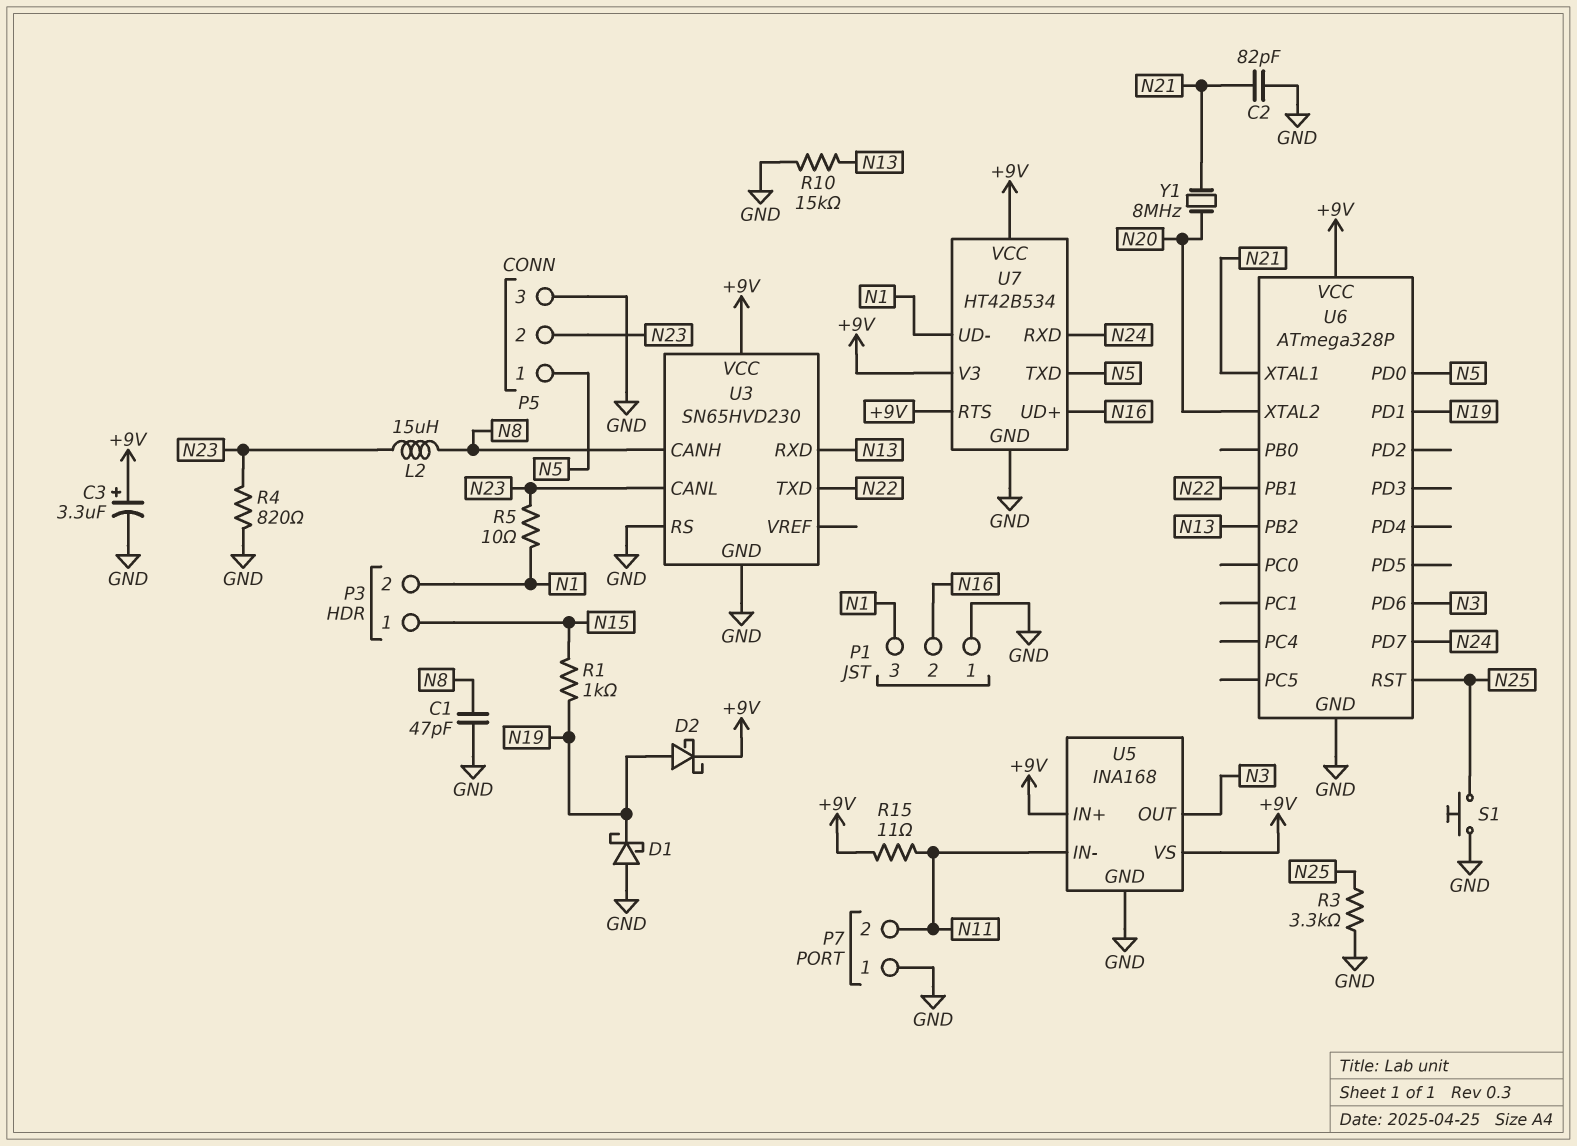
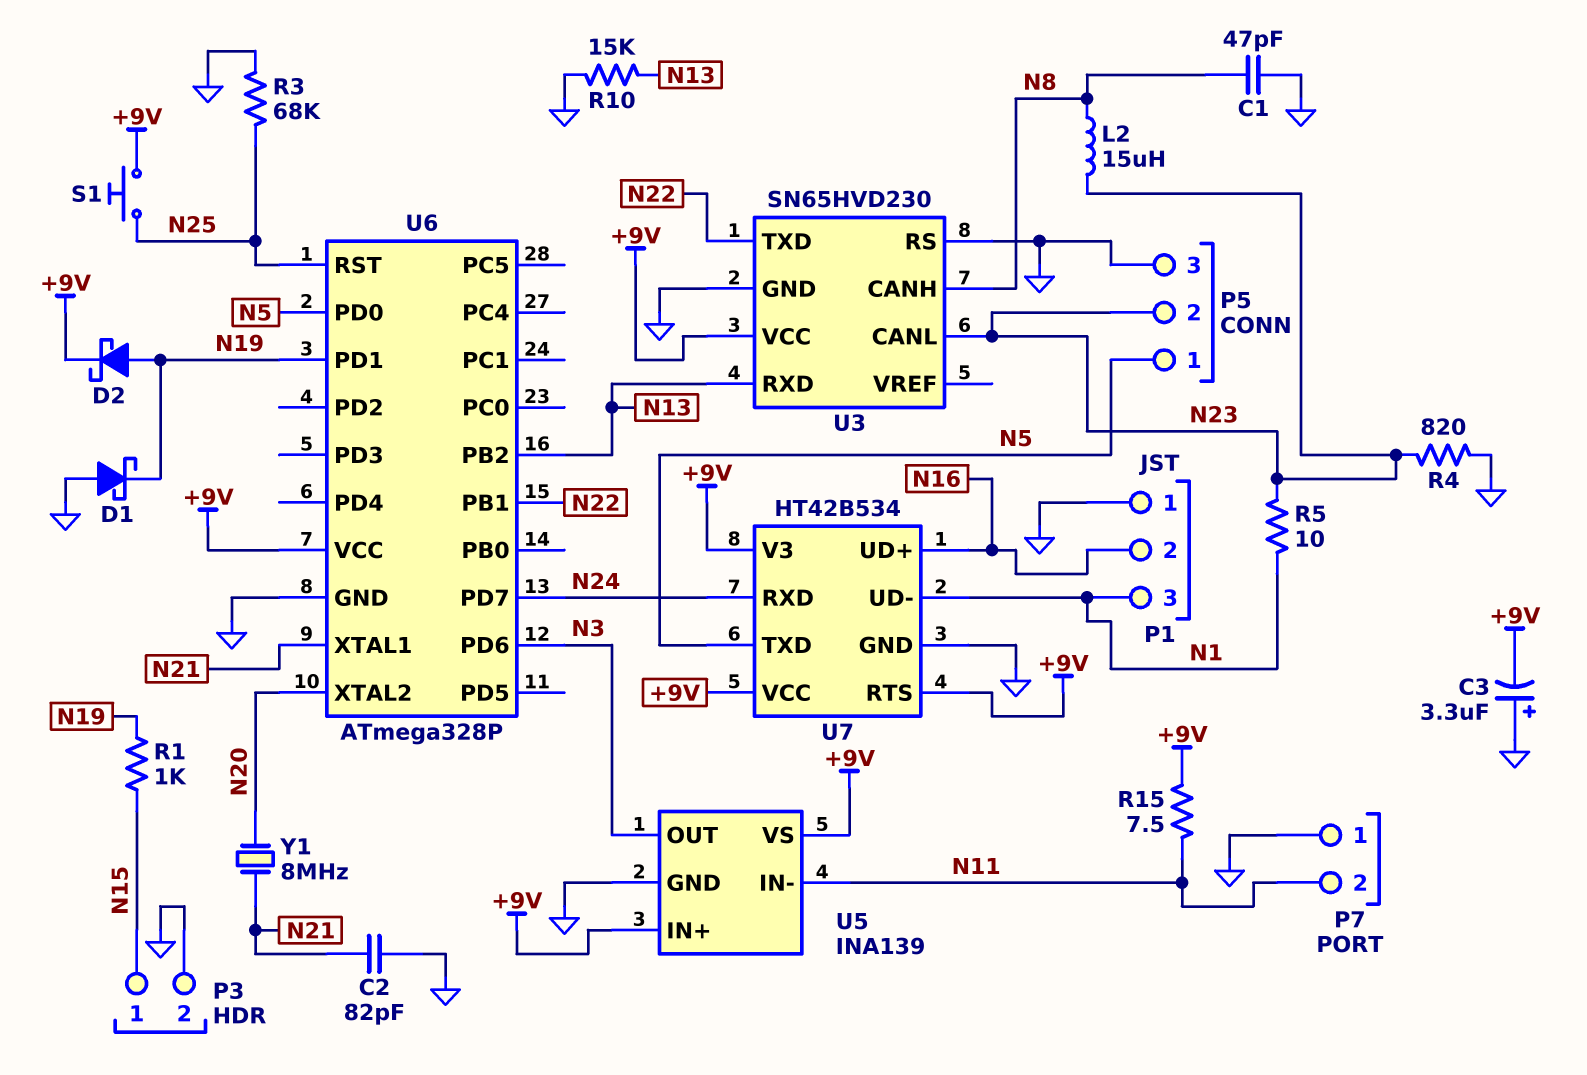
C3: 3.3uF (plus +9V, minus GND) -> 3.3uF (plus GND, minus +9V)
P3 pin 2: N1 -> GND
R3: 3.3k (GND, N25) -> 68k (GND, N25)
R15: 11 (+9V, N11) -> 7.5 (+9V, N11)
S1: button (GND, N25) -> button (+9V, N25)
U5: INA168 -> INA139

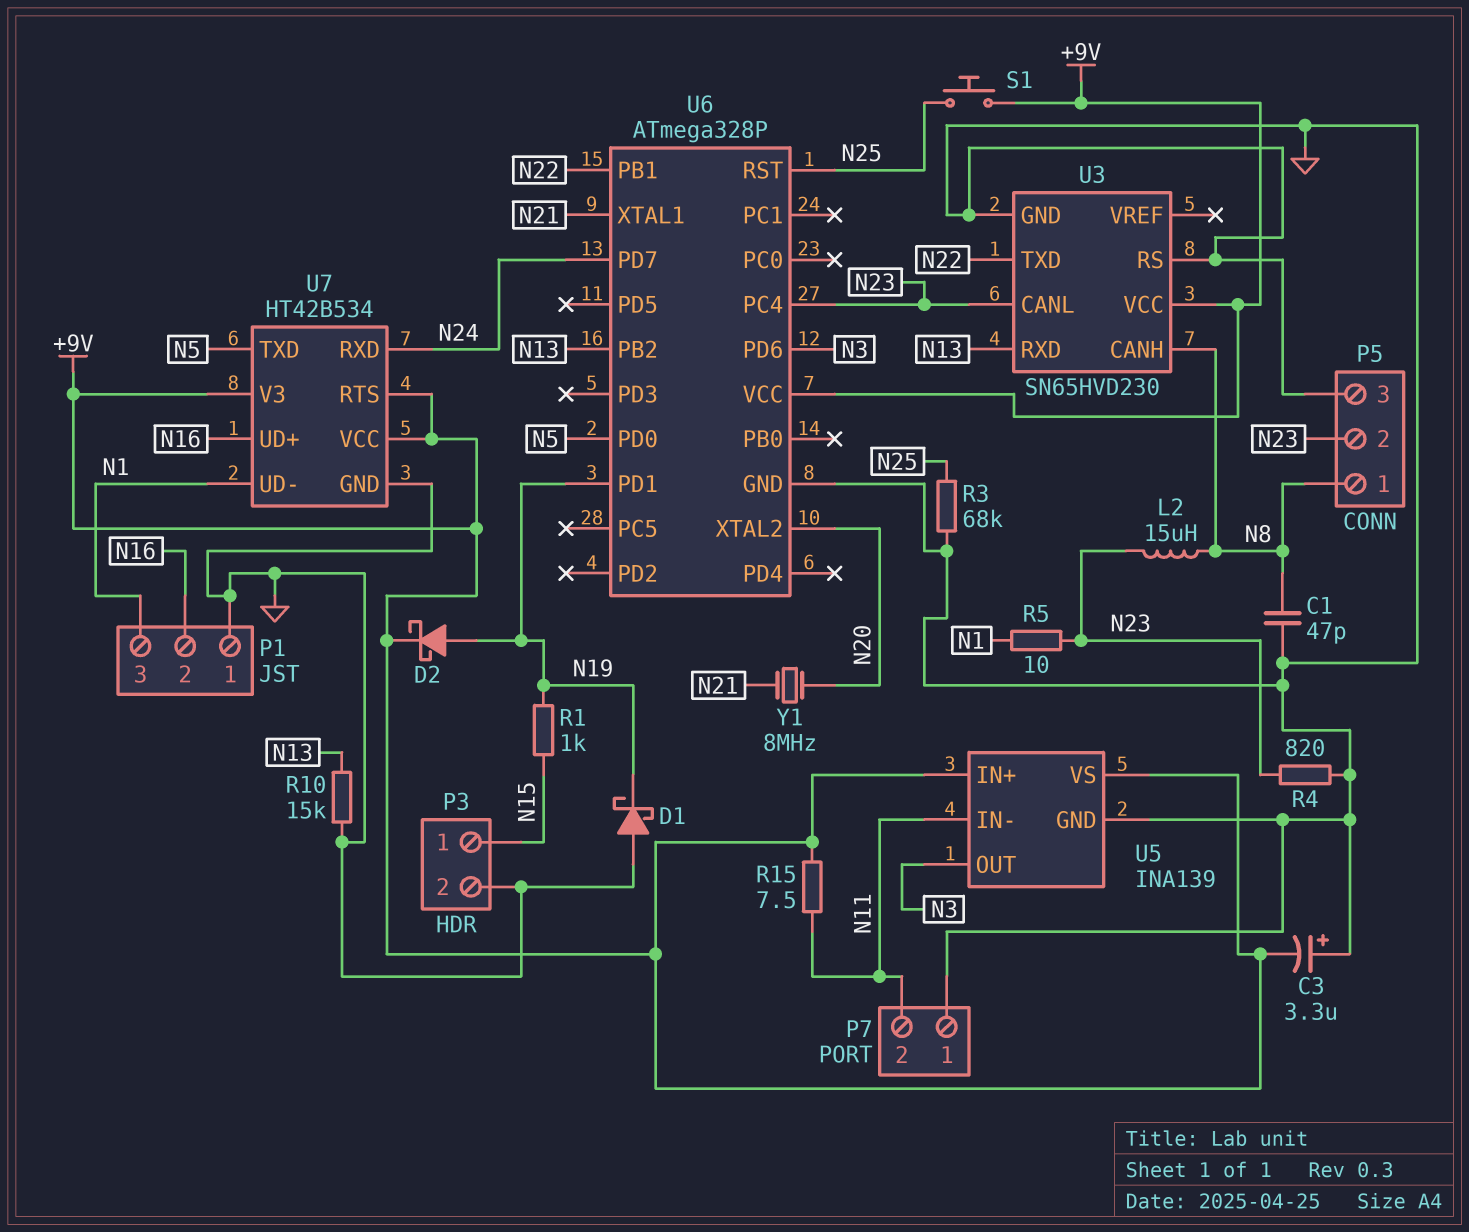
C2: 82pF (GND, N21) -> none
P5 pin 1: N5 -> N8
U6 pin PC4: none -> N23

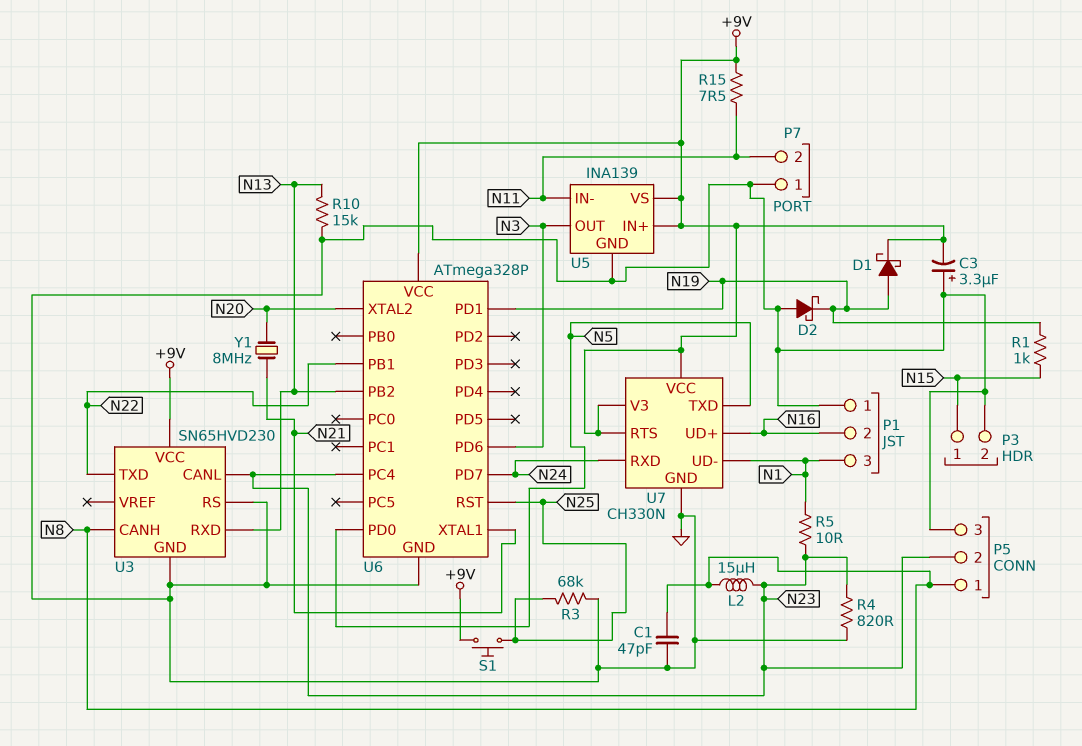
D1: schottky (A GND, K N19) -> schottky (A N19, K +9V)
D2: schottky (A N19, K +9V) -> schottky (A GND, K N19)
U7: HT42B534 -> CH330N

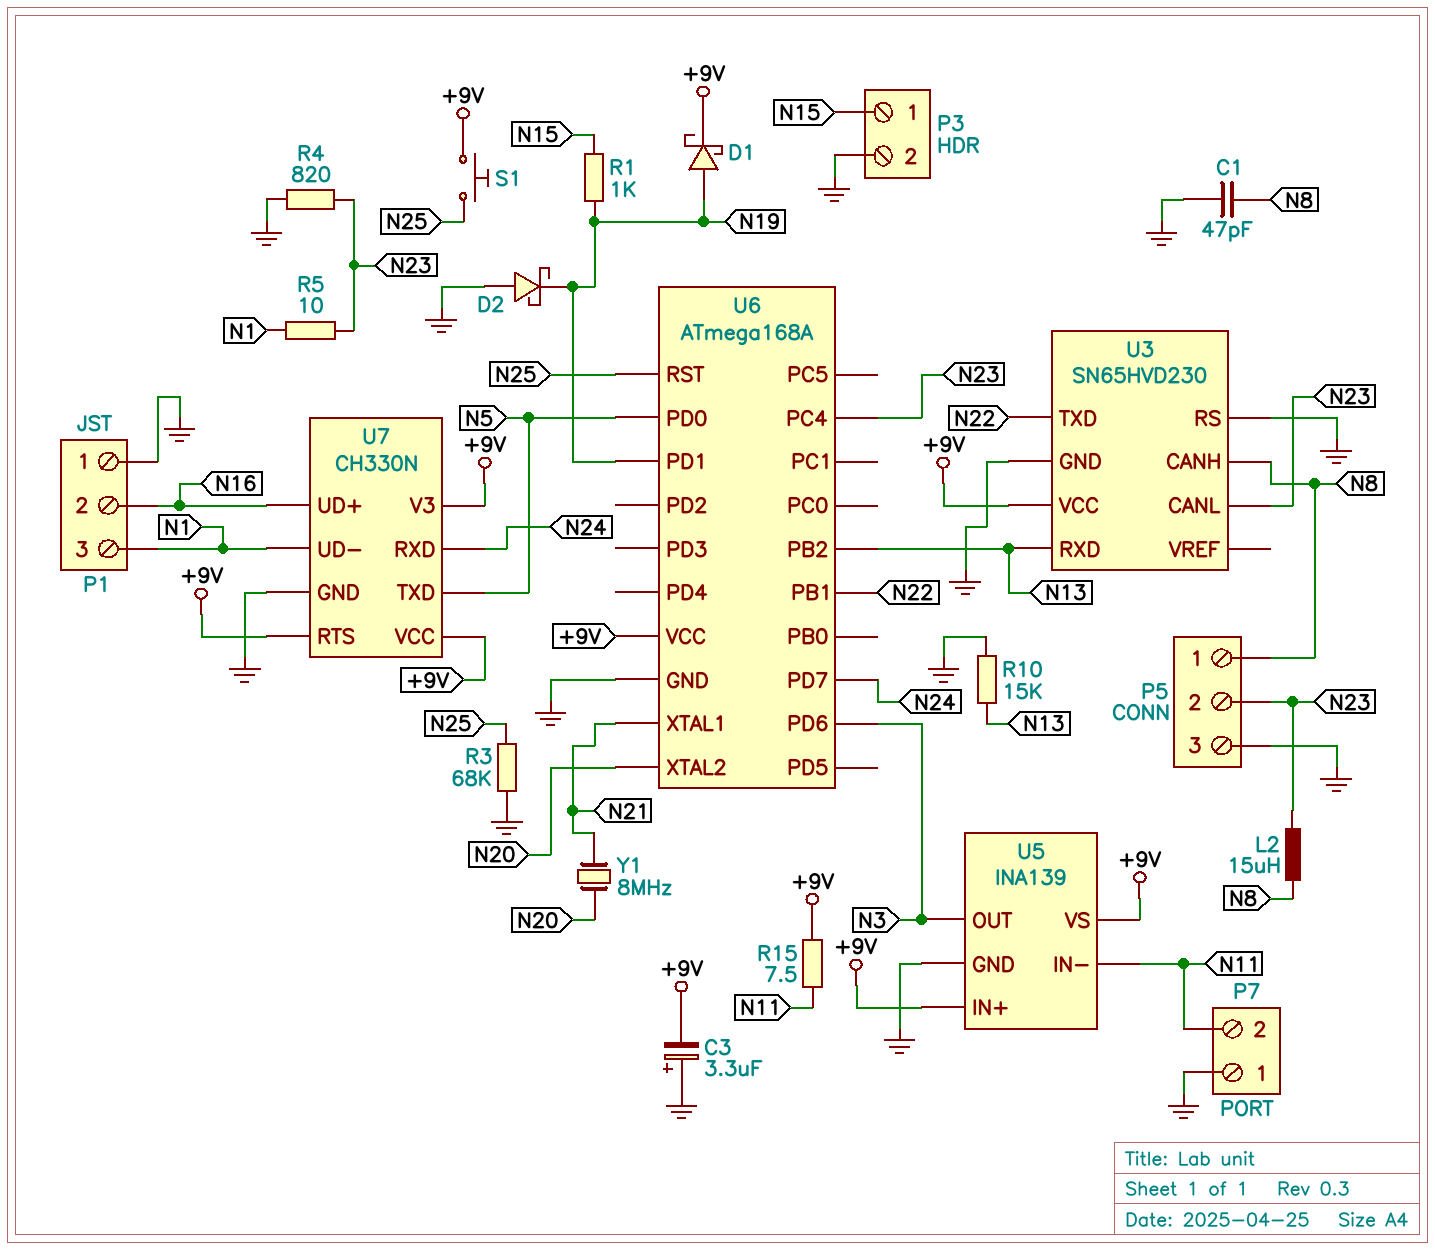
U6: ATmega328P -> ATmega168A

